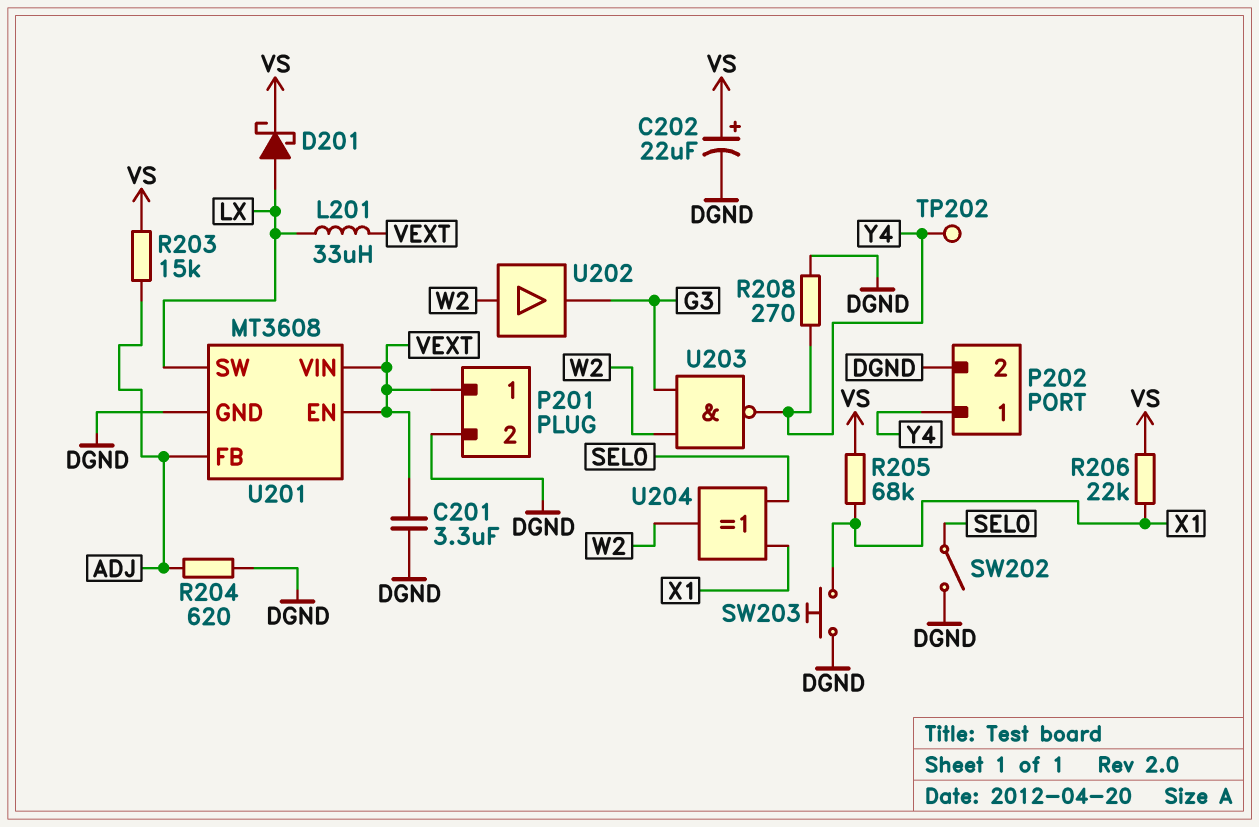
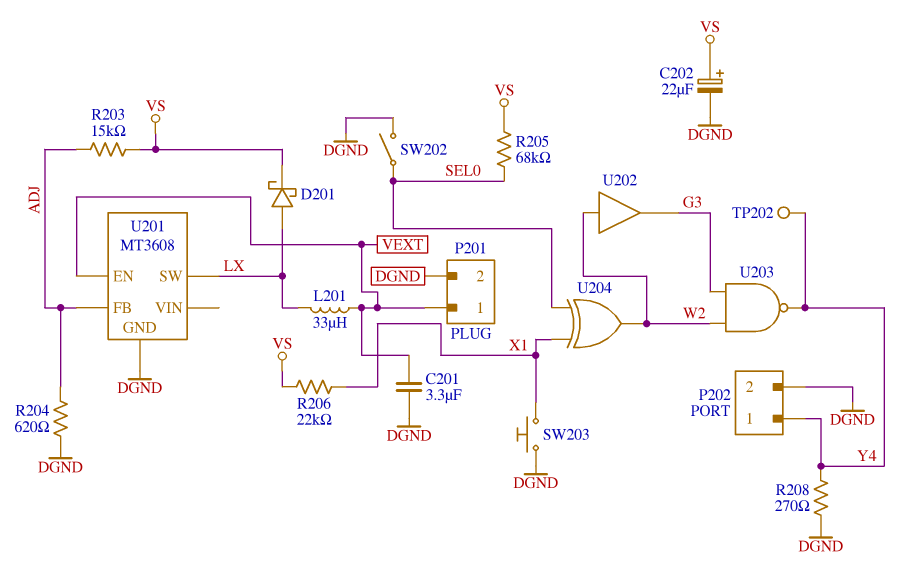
R205: 68k (VS, X1) -> 68k (SEL0, VS)
U201 pin VIN: VEXT -> none

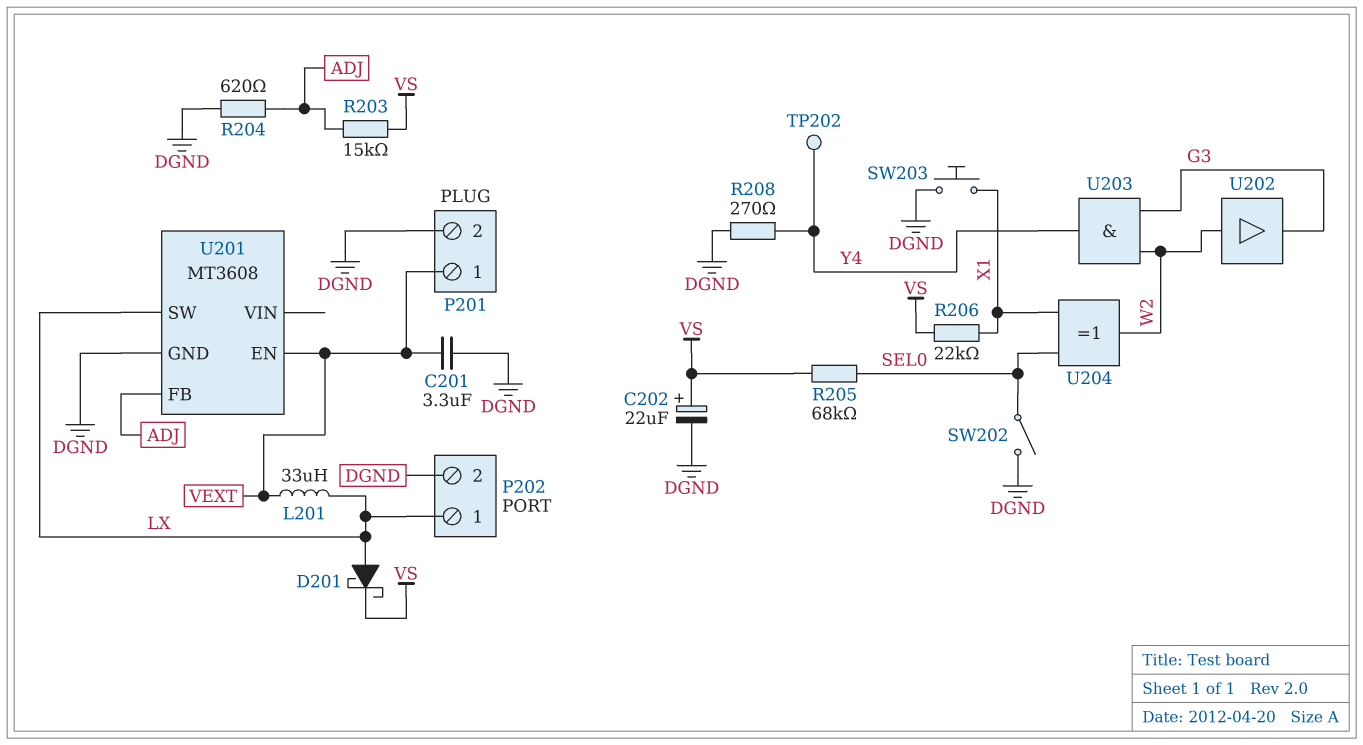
P202 pin 1: Y4 -> LX
U203: NAND (in G3, in W2, out Y4) -> AND (in G3, in W2, out Y4)

